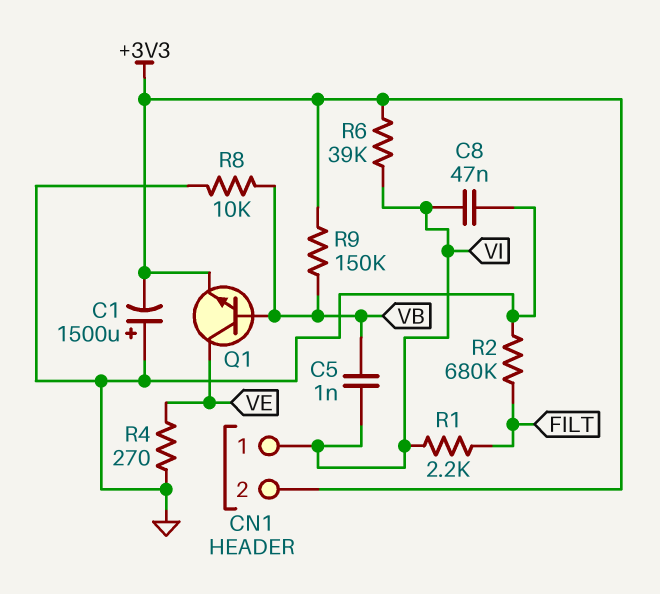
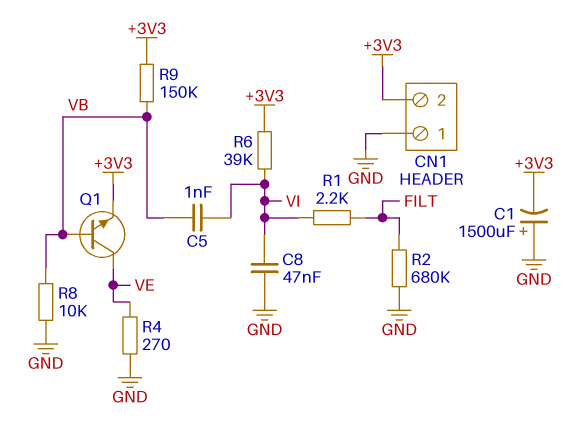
CN1 pin 1: VI -> GND

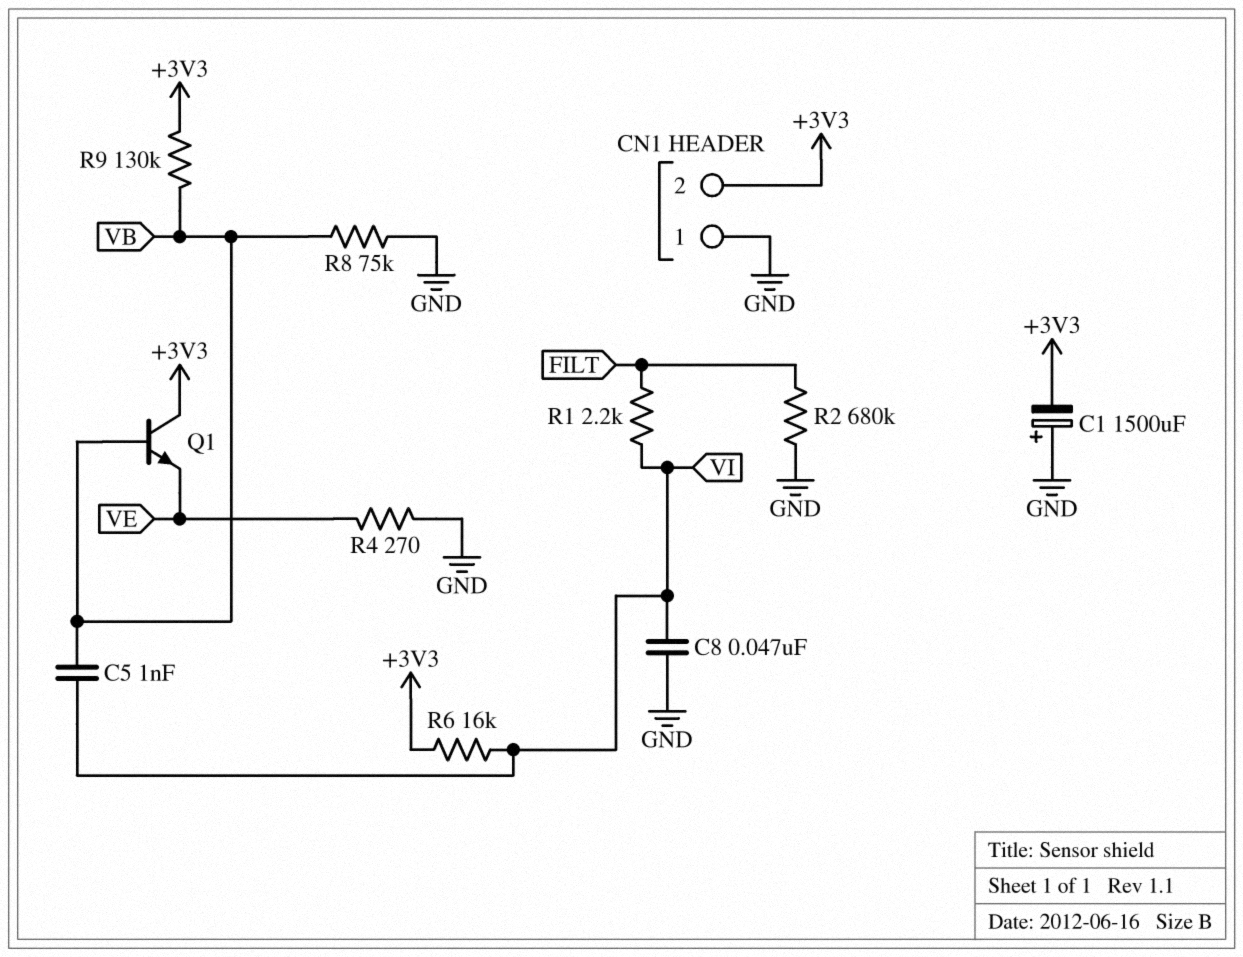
Q1: NPN (B VB, C VE, E +3V3) -> NPN (B VB, C +3V3, E VE)
R6: 39k (+3V3, VI) -> 16k (+3V3, VI)
R8: 10k (GND, VB) -> 75k (GND, VB)
R9: 150k (+3V3, VB) -> 130k (+3V3, VB)

